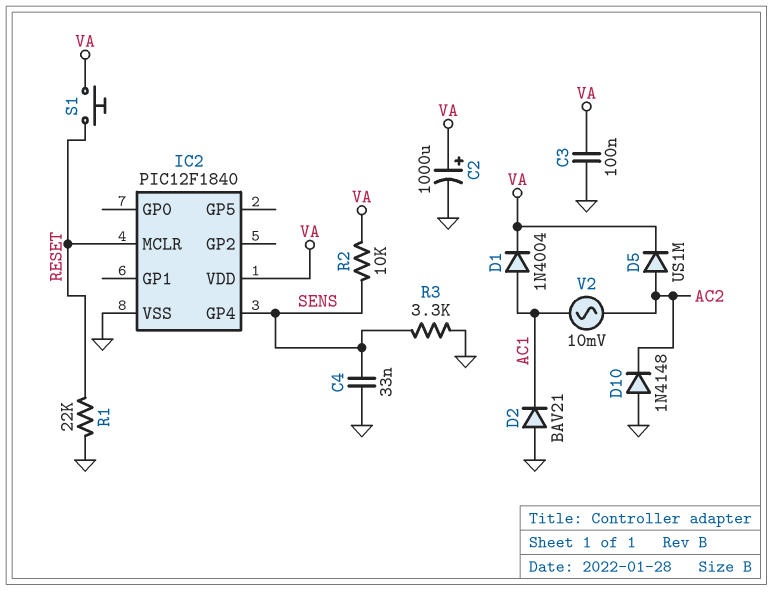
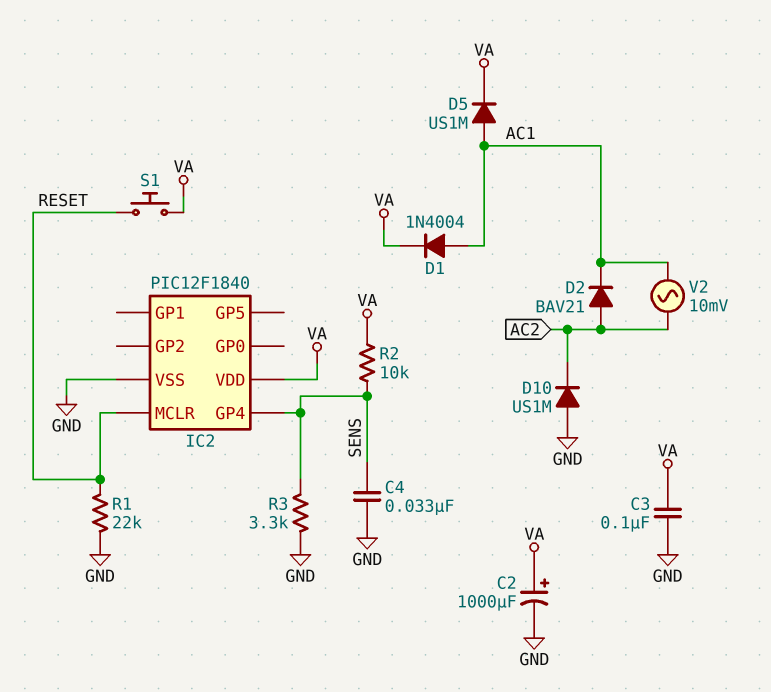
D2: diode BAV21 (A GND, K AC1) -> diode BAV21 (A AC2, K AC1)
D5: diode US1M (A AC2, K VA) -> diode US1M (A AC1, K VA)
D10: diode 1N4148 (A GND, K AC2) -> diode US1M (A GND, K AC2)

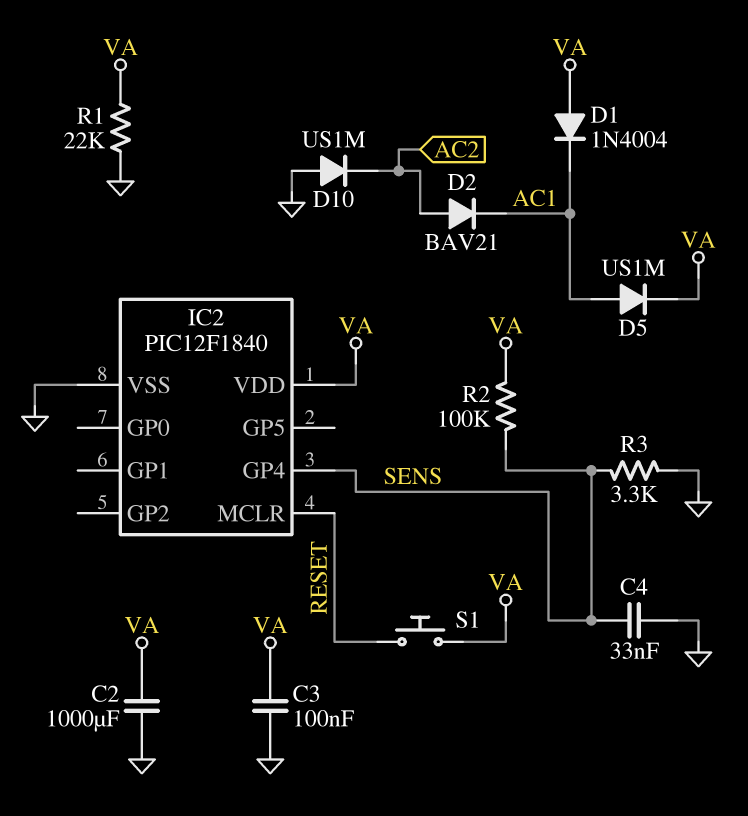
C2: 1000uF (plus VA, minus GND) -> 1000uF (GND, VA)
D1: diode 1N4004 (A AC1, K VA) -> diode 1N4004 (A VA, K AC1)
R1: 22k (GND, RESET) -> 22k (GND, VA)
R2: 10k (SENS, VA) -> 100k (SENS, VA)
V2: AC 10mV (AC1, AC2) -> none

